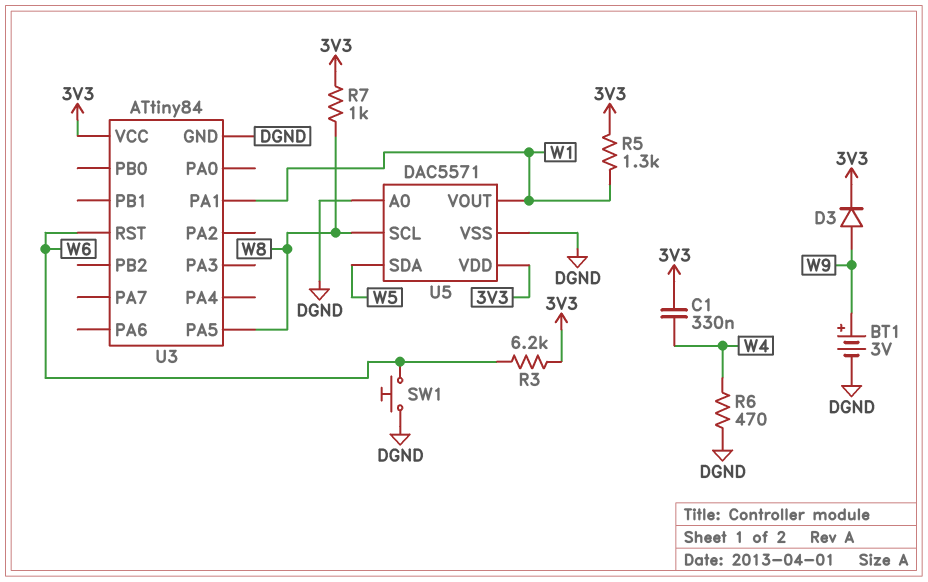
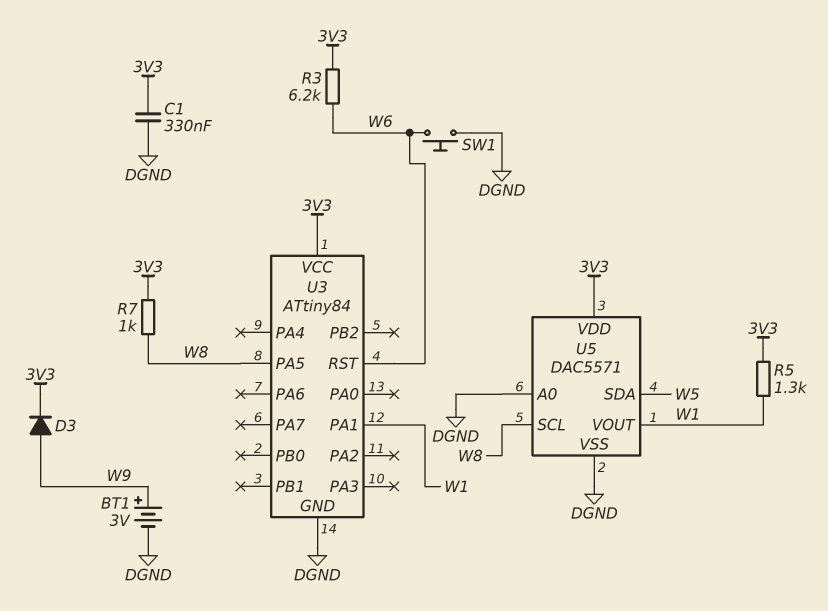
C1: 330nF (3V3, W4) -> 330nF (3V3, DGND)
R6: 470 (DGND, W4) -> none

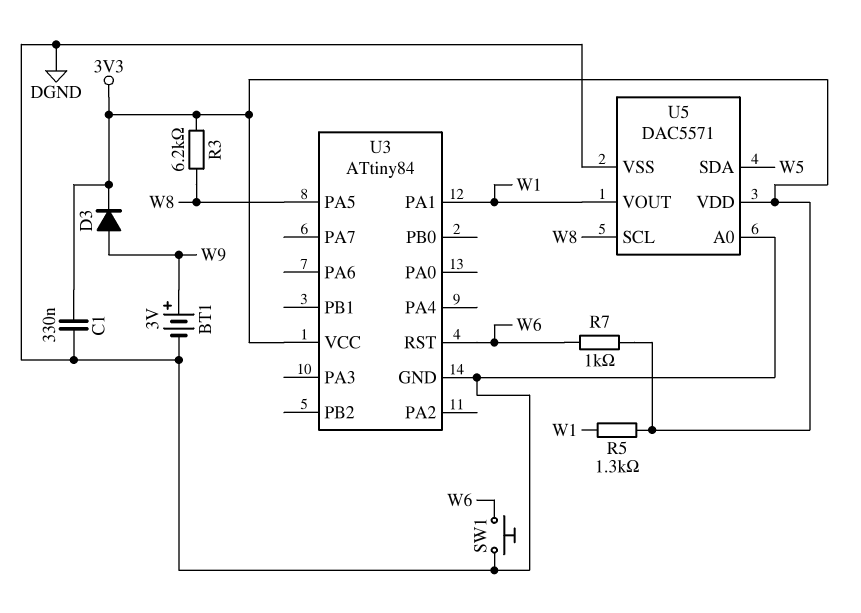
R3: 6.2k (3V3, W6) -> 6.2k (3V3, W8)
R7: 1k (3V3, W8) -> 1k (3V3, W6)

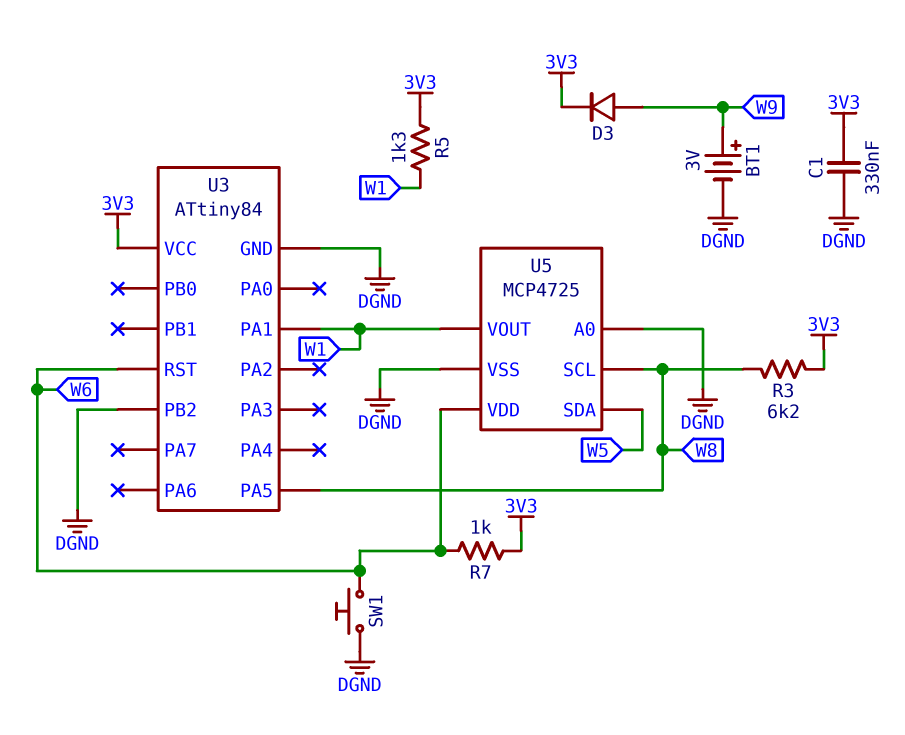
U3 pin PB2: none -> DGND
U5: DAC5571 -> MCP4725
U5 pin VDD: 3V3 -> W6

